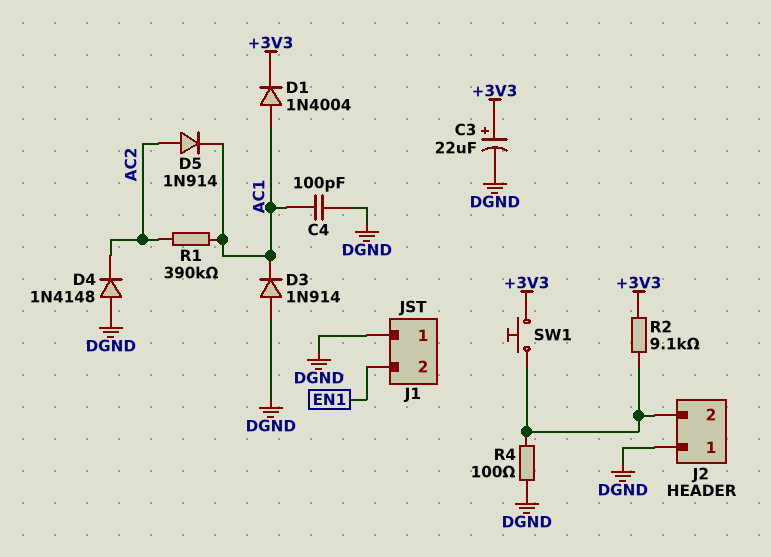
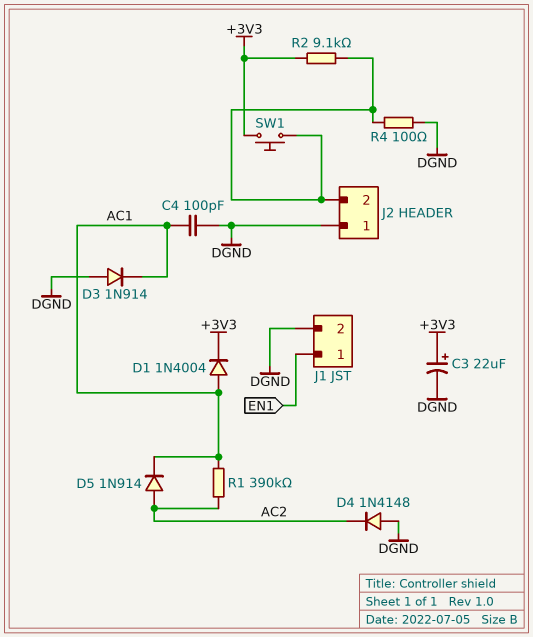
J1 pin 1: DGND -> EN1
J1 pin 2: EN1 -> DGND

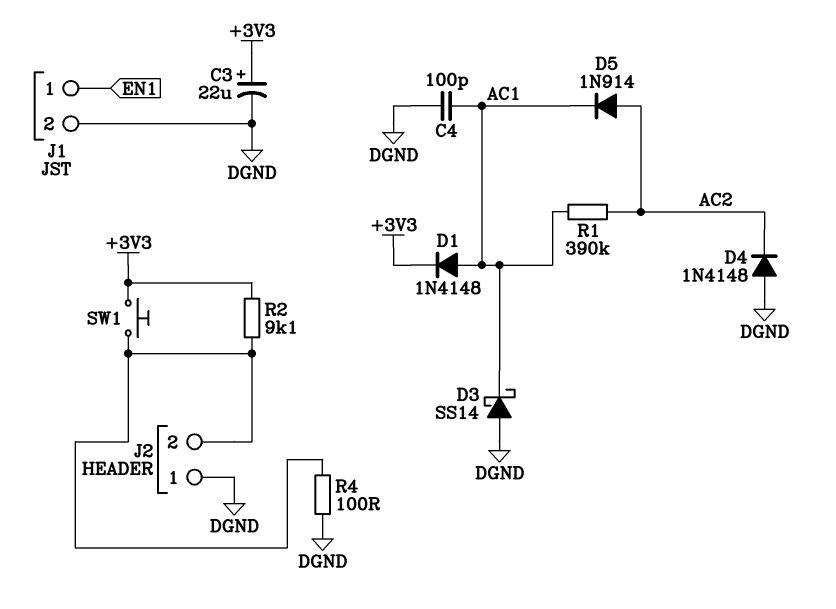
D1: diode 1N4004 (A AC1, K +3V3) -> diode 1N4148 (A AC1, K +3V3)
D3: diode 1N914 (A DGND, K AC1) -> schottky SS14 (A DGND, K AC1)

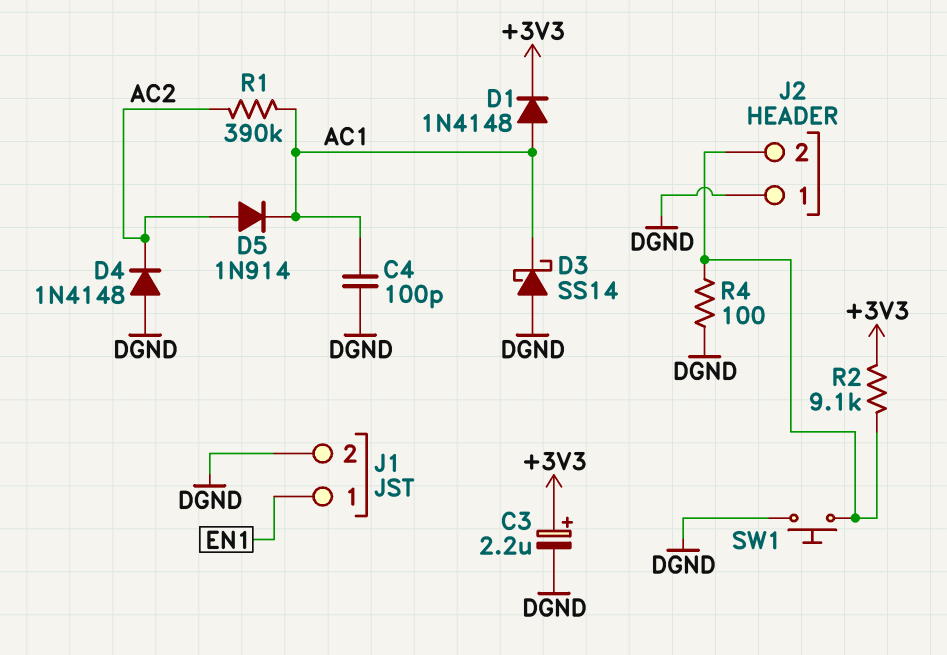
C3: 22uF (plus +3V3, minus DGND) -> 2.2uF (plus +3V3, minus DGND)
SW1: button (+3V3, J2/2) -> button (DGND, J2/2)

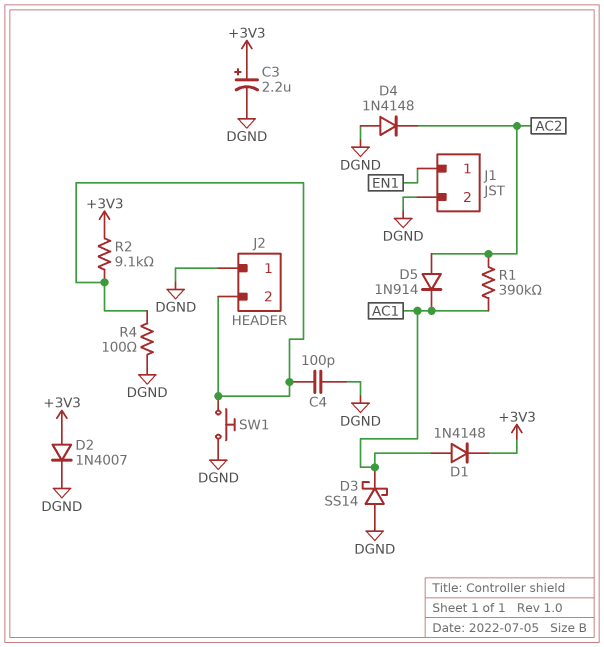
C4: 100pF (AC1, DGND) -> 100pF (DGND, J2/2)
D2: none -> diode 1N4007 (A +3V3, K DGND)

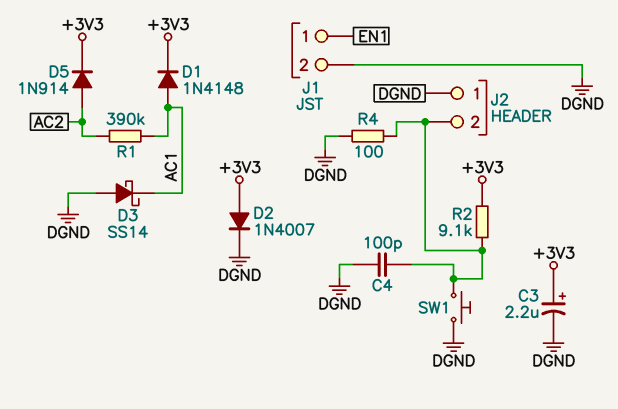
D4: diode 1N4148 (A DGND, K AC2) -> none
D5: diode 1N914 (A AC2, K AC1) -> diode 1N914 (A AC2, K +3V3)

